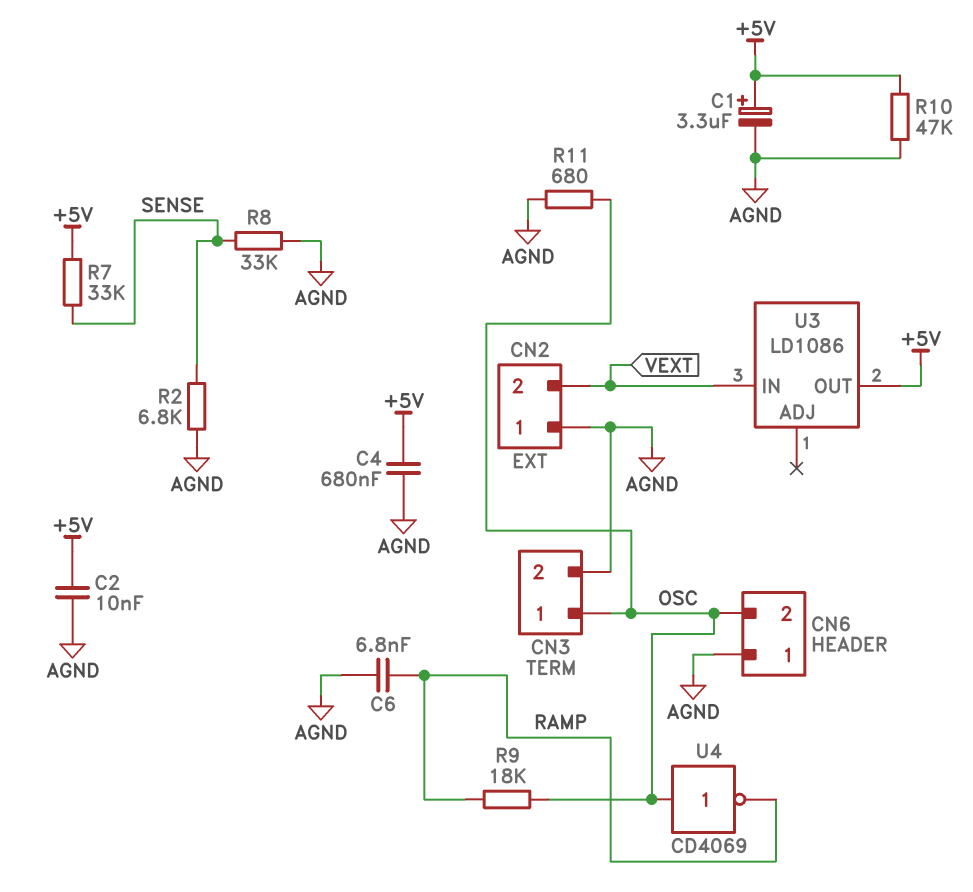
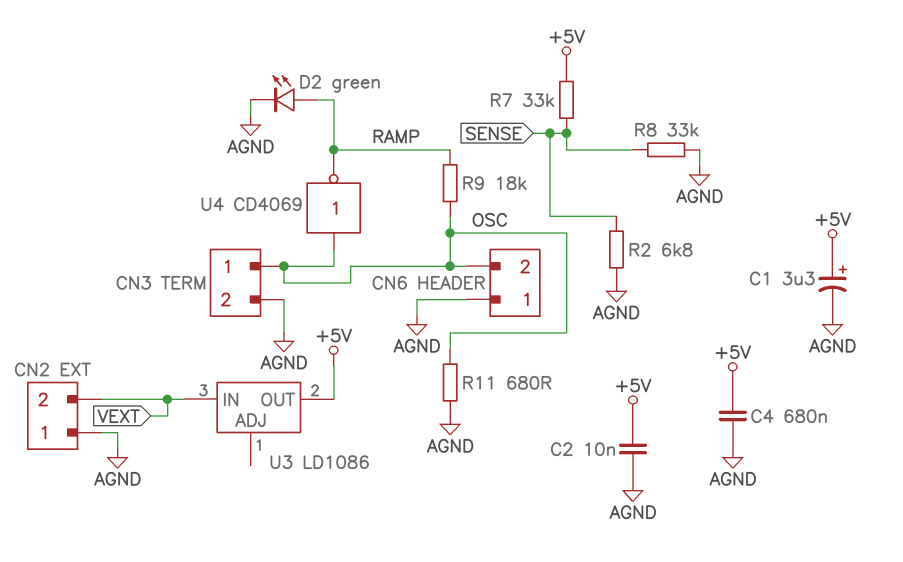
C6: 6.8nF (AGND, RAMP) -> none
D2: none -> LED green (A RAMP, K AGND)
R10: 47k (+5V, AGND) -> none

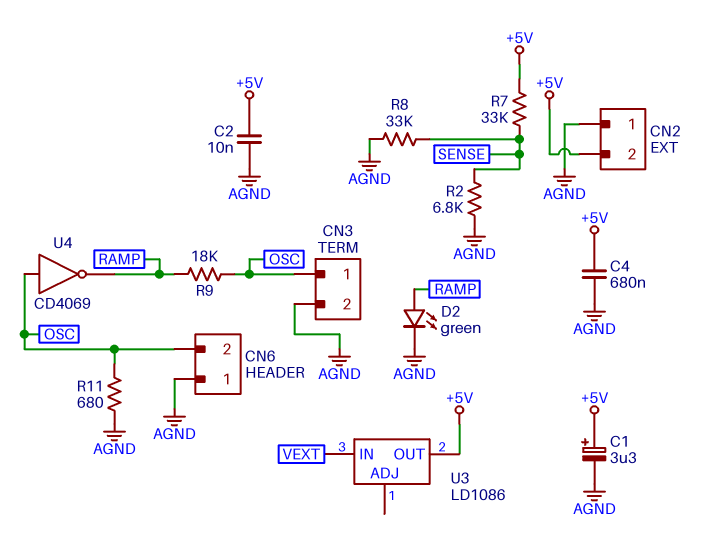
CN2 pin 2: VEXT -> +5V

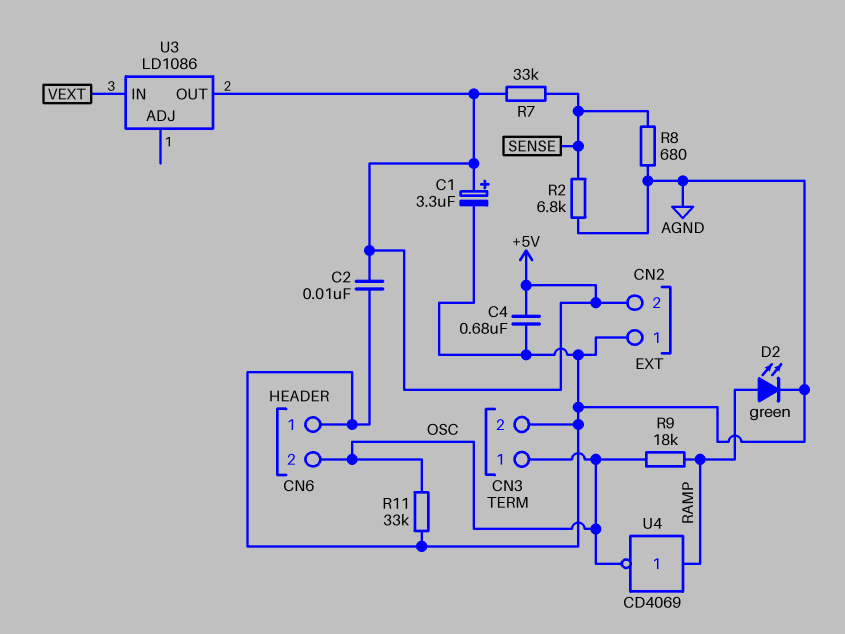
R8: 33k (AGND, SENSE) -> 680 (AGND, SENSE)
R11: 680 (AGND, OSC) -> 33k (AGND, OSC)
U4: NOT CD4069 (in OSC, out RAMP) -> NOT CD4069 (in RAMP, out OSC)

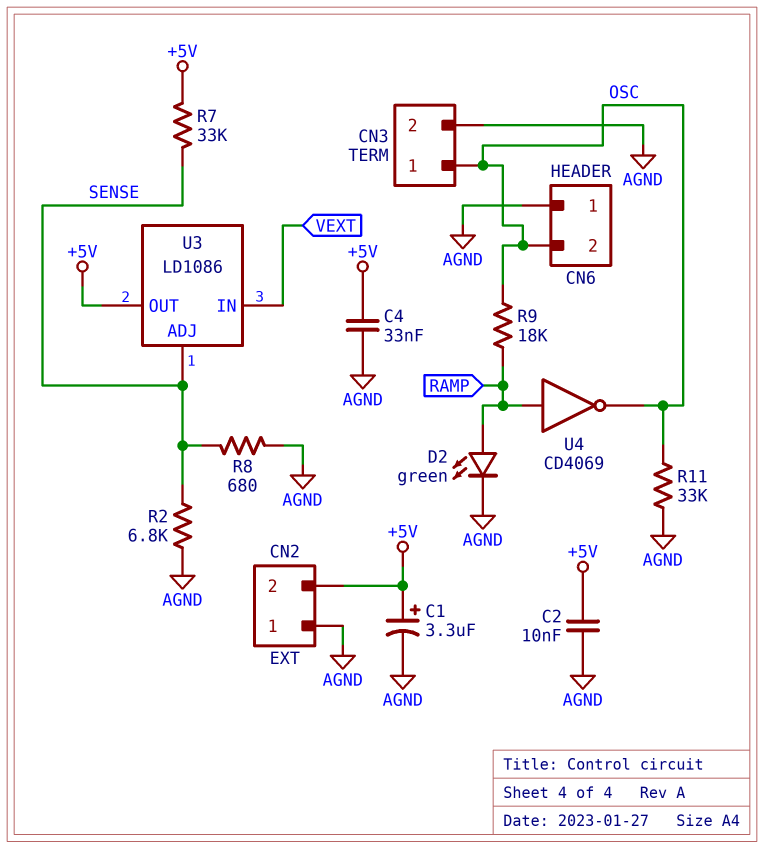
C4: 680nF (+5V, AGND) -> 33nF (+5V, AGND)
U3 pin ADJ: none -> SENSE

